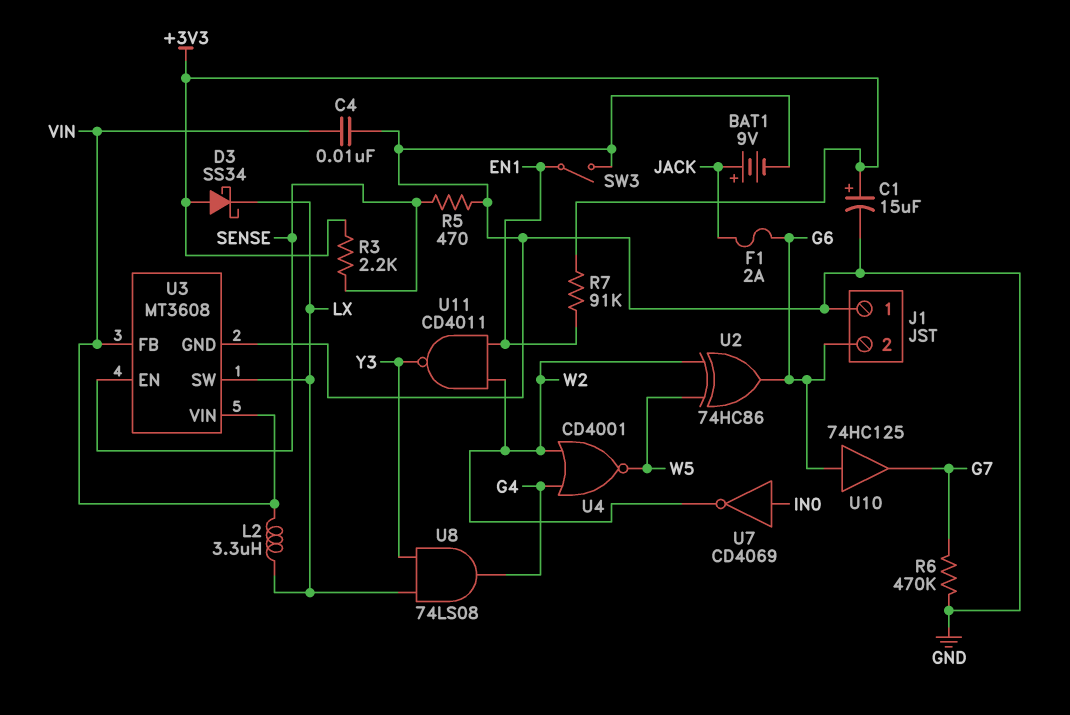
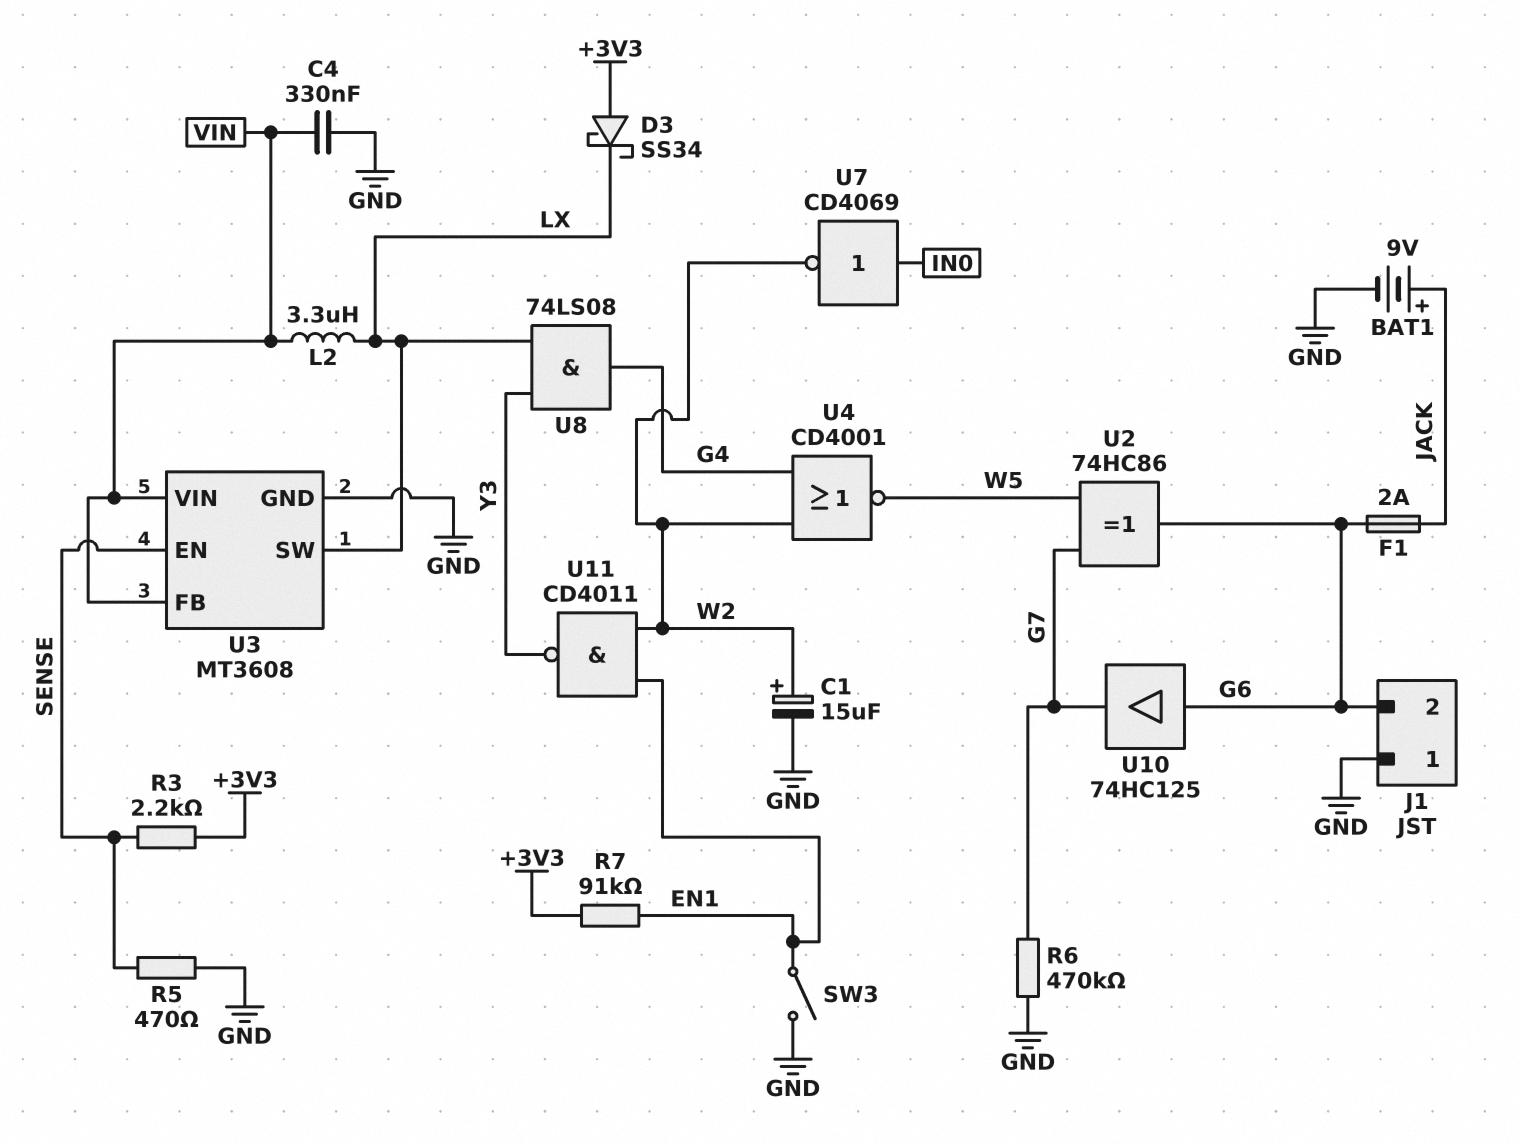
C1: 15uF (plus +3V3, minus GND) -> 15uF (plus W2, minus GND)
C4: 10nF (GND, VIN) -> 330nF (GND, VIN)
U2: XOR 74HC86 (in W2, in W5, out G6) -> XOR 74HC86 (in G7, in W5, out G6)

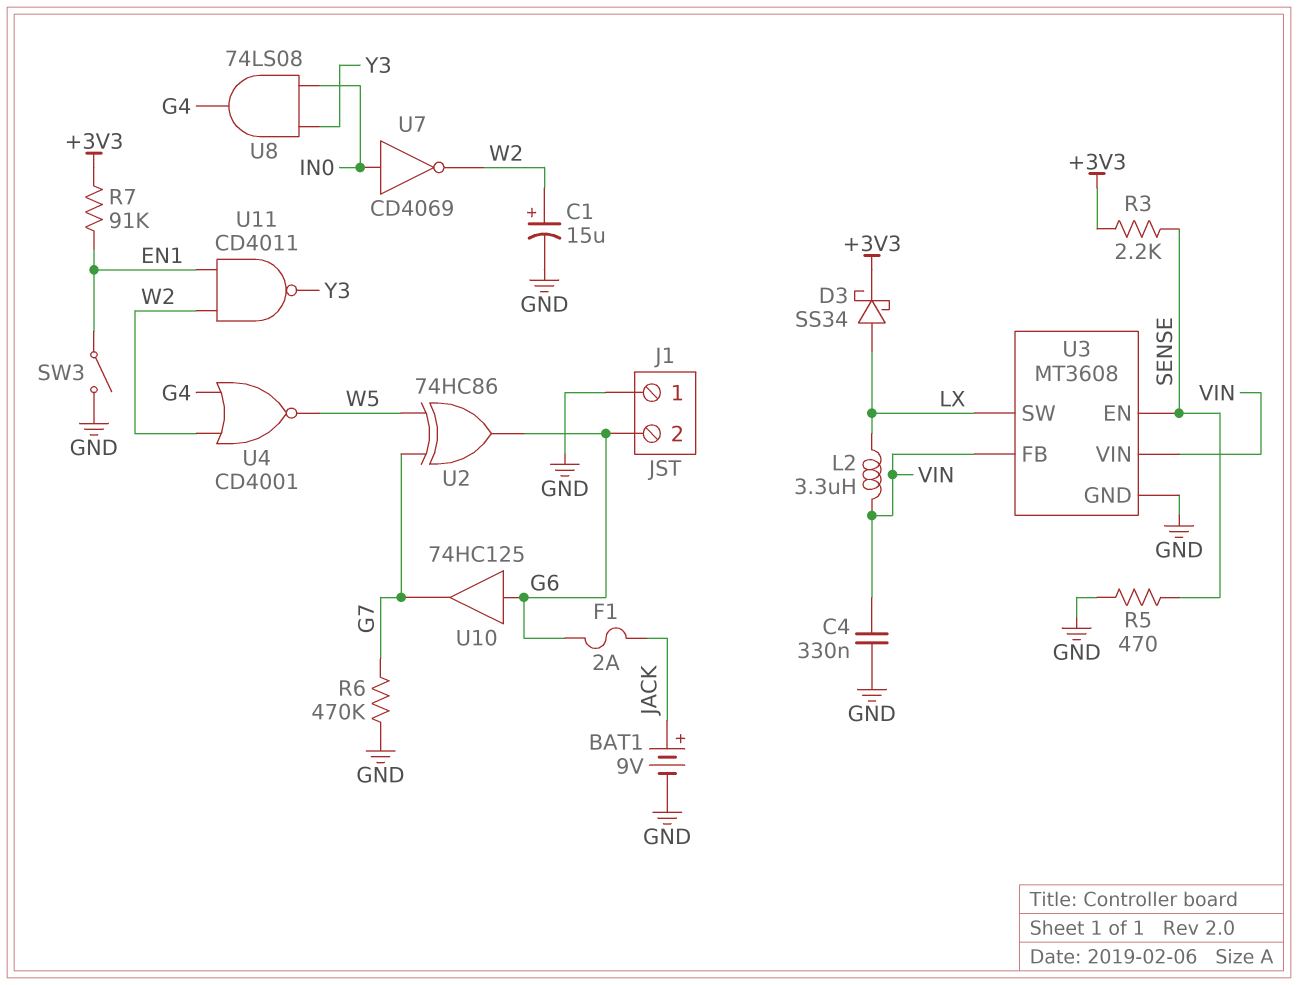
D3: schottky SS34 (A +3V3, K LX) -> schottky SS34 (A LX, K +3V3)
U8: AND 74LS08 (in LX, in Y3, out G4) -> AND 74LS08 (in IN0, in Y3, out G4)

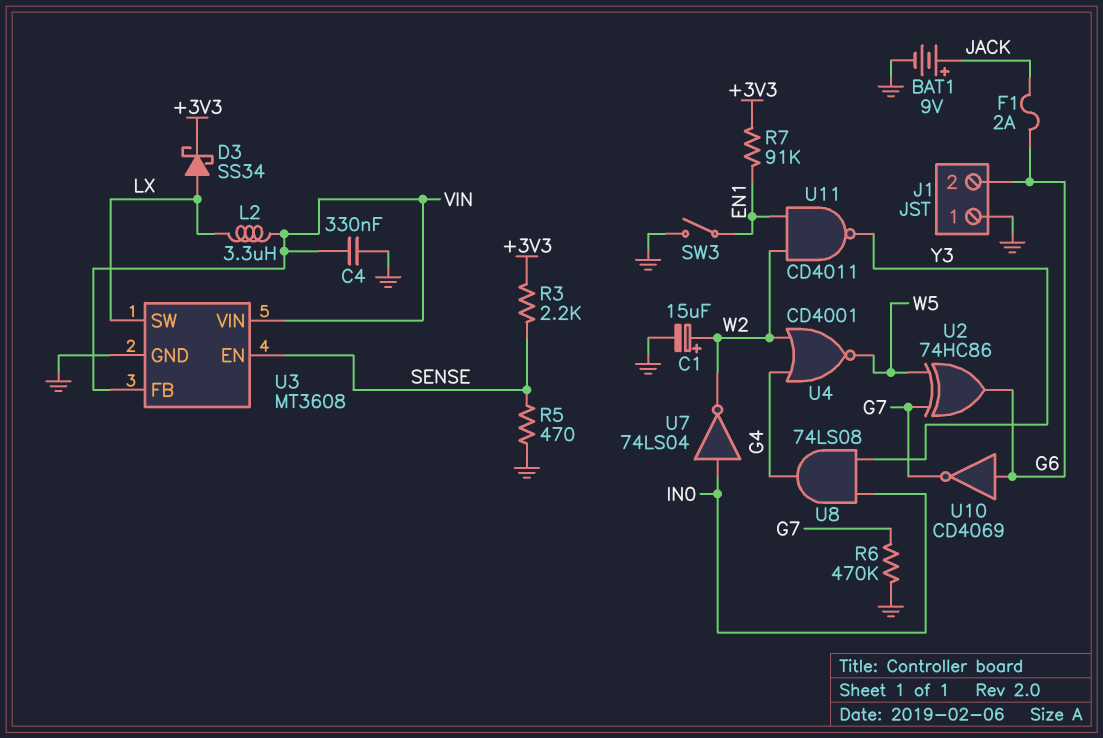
U7: NOT CD4069 (in IN0, out W2) -> NOT 74LS04 (in IN0, out W2)
U10: buffer 74HC125 (in G6, out G7) -> NOT CD4069 (in G6, out G7)

